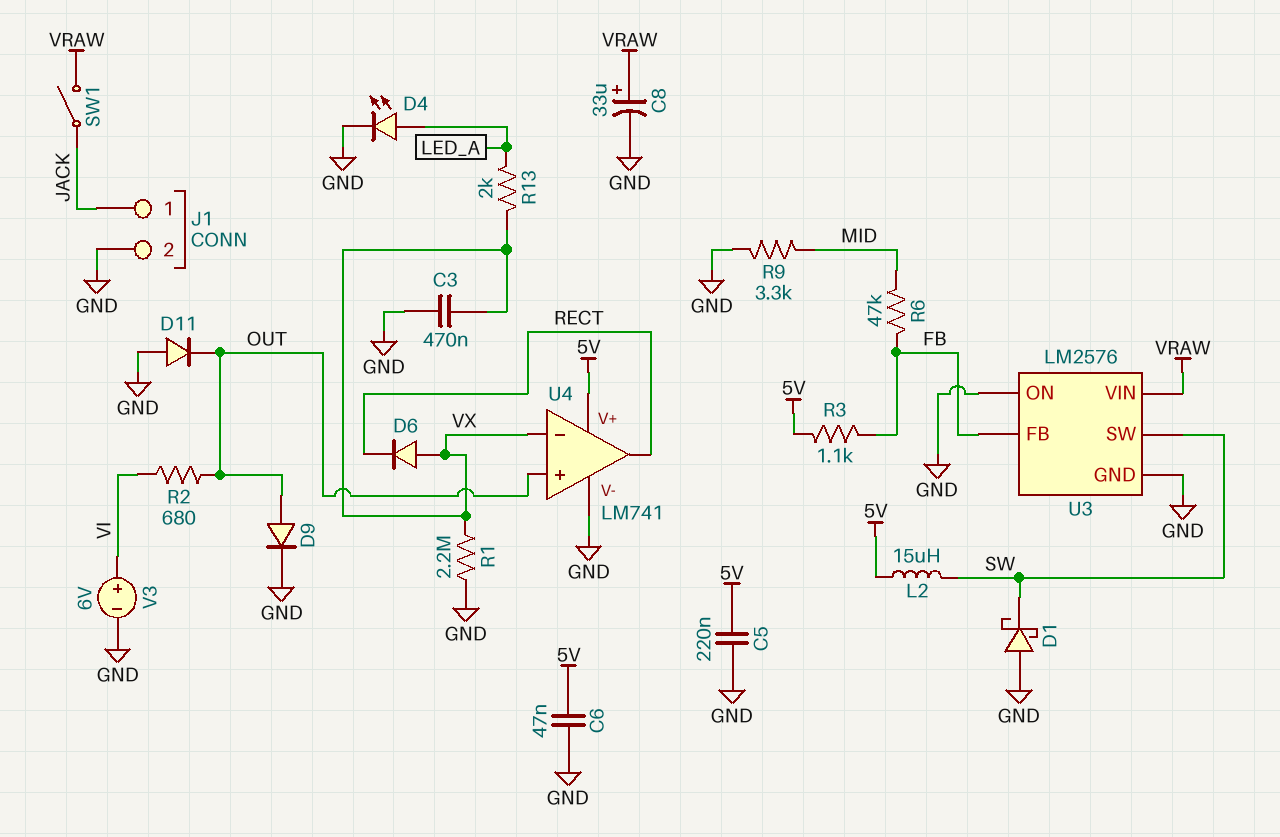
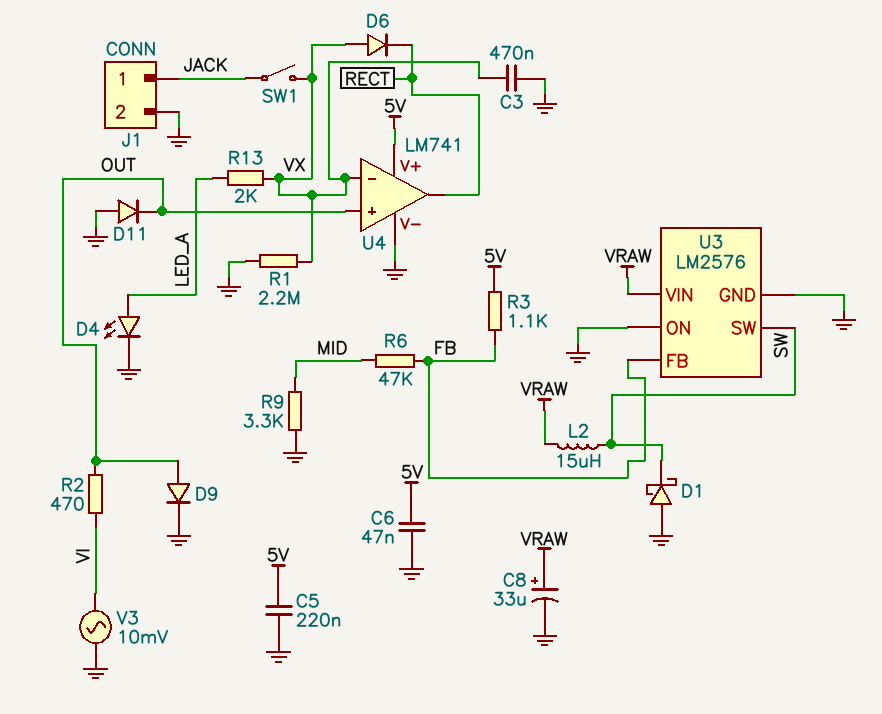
L2: 15uH (5V, SW) -> 15uH (SW, VRAW)
R2: 680 (OUT, VI) -> 470 (OUT, VI)
SW1: switch (JACK, VRAW) -> switch (JACK, VX)
V3: 6V (plus VI, minus GND) -> AC 10mV (GND, VI)

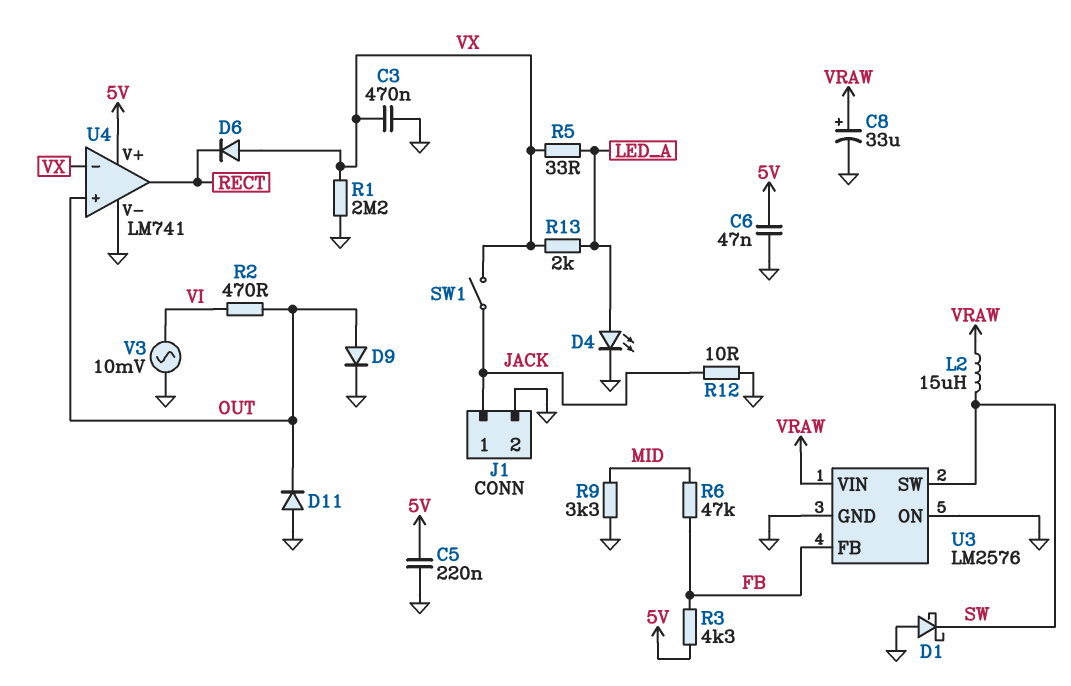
R3: 1.1k (5V, FB) -> 4.3k (5V, FB)
R5: none -> 33 (LED_A, VX)
R12: none -> 10 (GND, JACK)

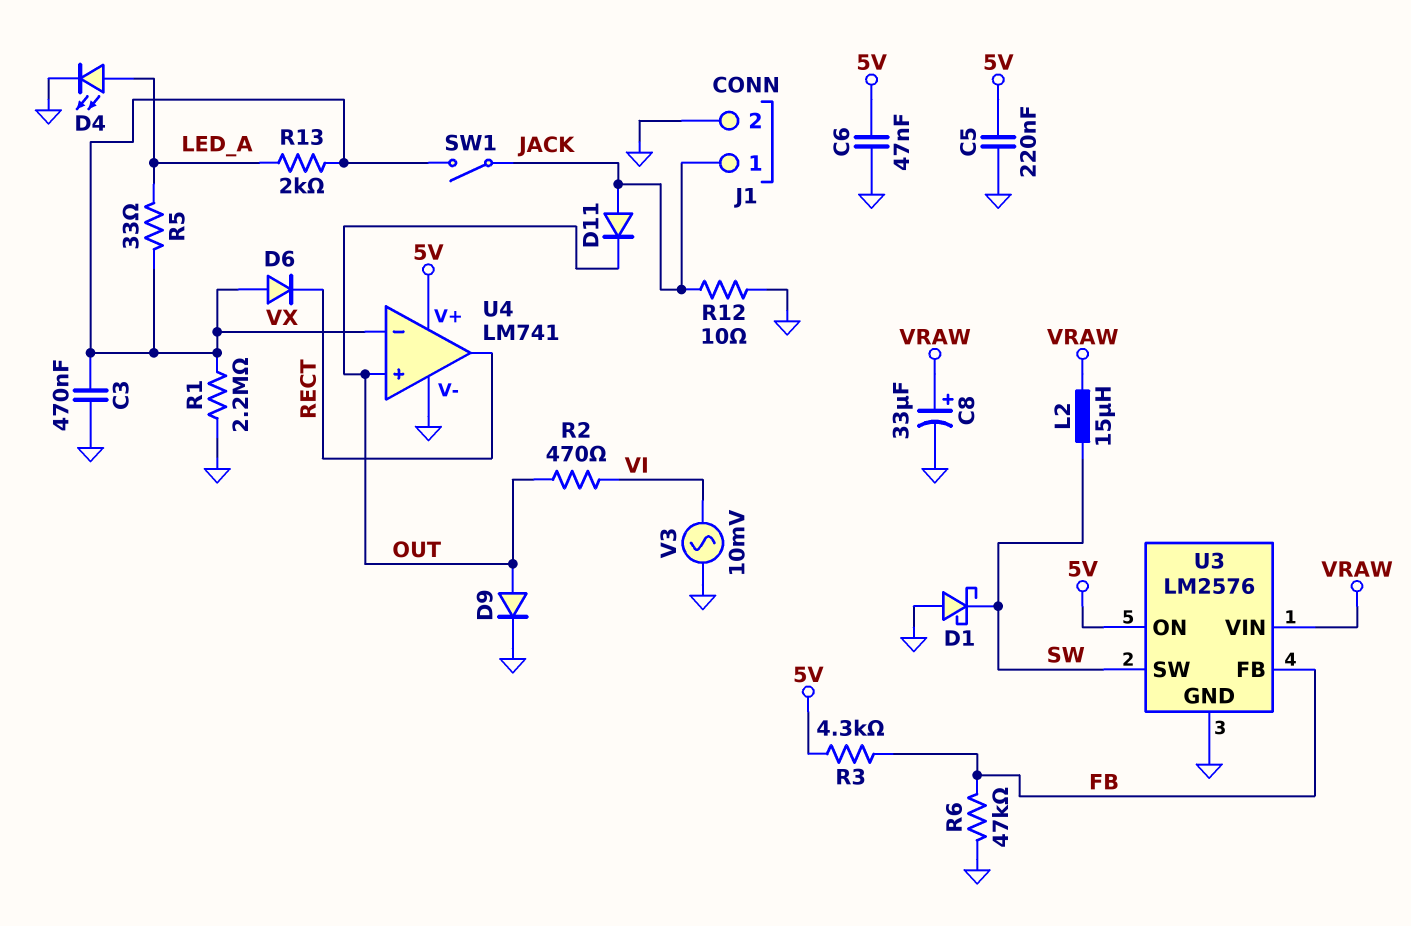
D11: diode (A GND, K OUT) -> diode (A JACK, K OUT)
R6: 47k (FB, MID) -> 47k (FB, GND)
R9: 3.3k (GND, MID) -> none
U3 pin ON: GND -> 5V

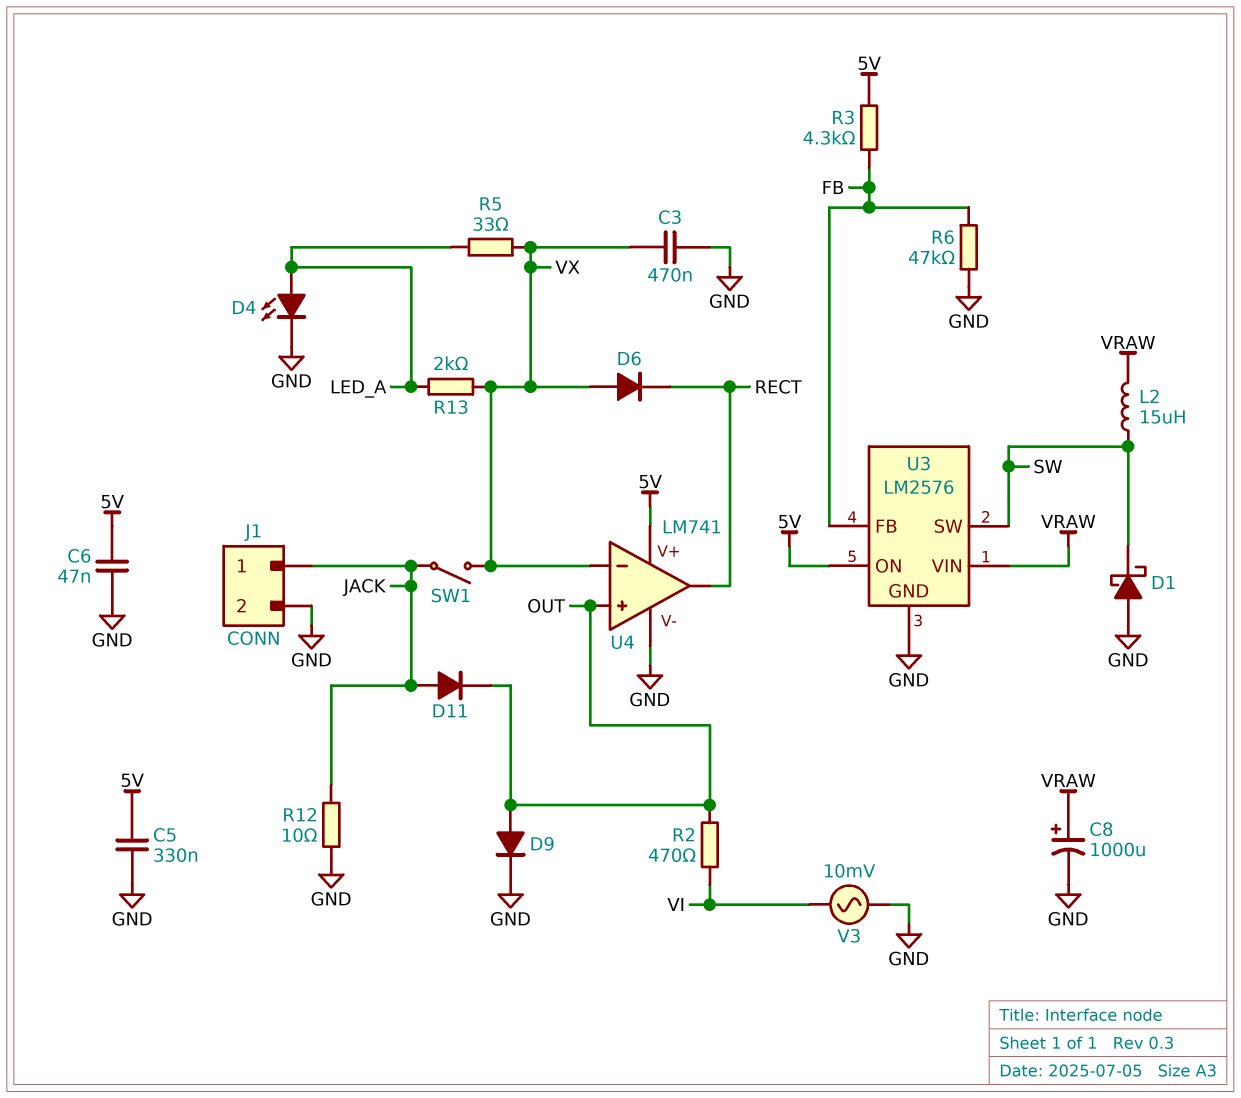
C5: 220nF (5V, GND) -> 330nF (5V, GND)
C8: 33uF (plus VRAW, minus GND) -> 1000uF (plus VRAW, minus GND)
R1: 2.2M (GND, VX) -> none

